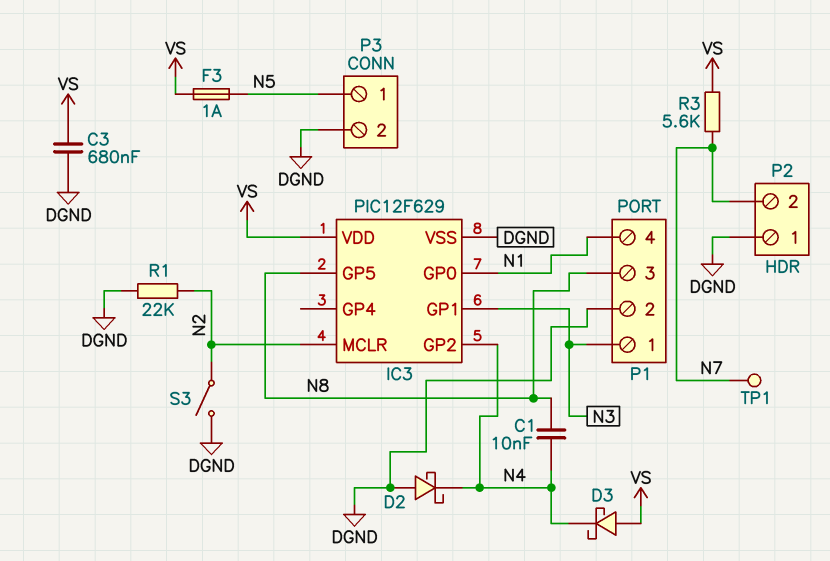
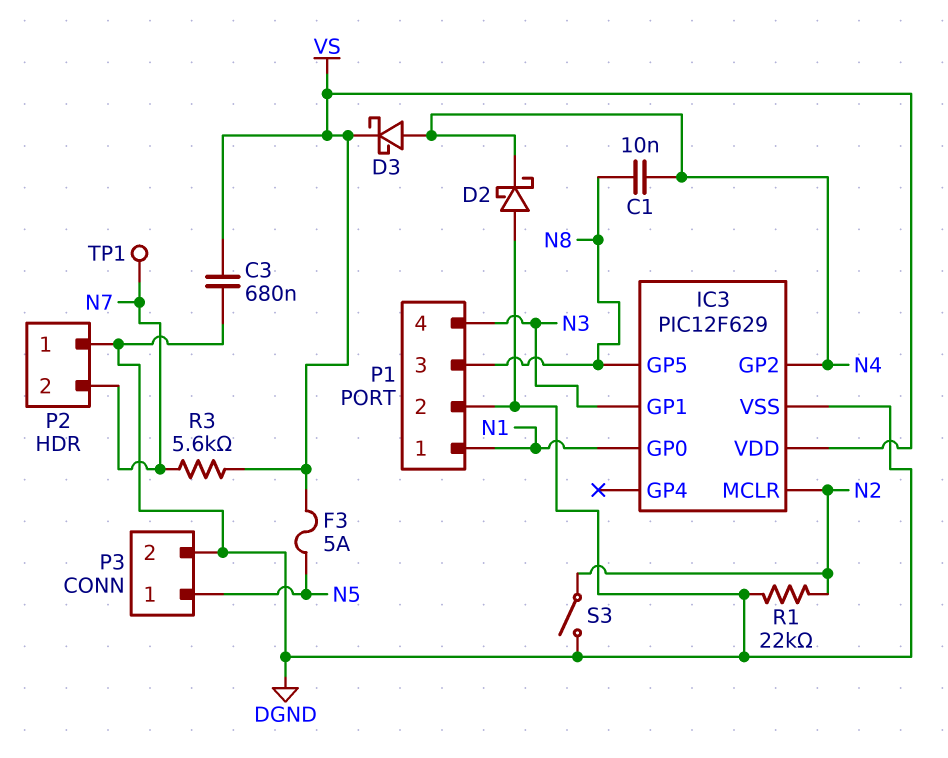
D3: schottky (A VS, K N4) -> schottky (A N4, K VS)
F3: 1A (N5, VS) -> 5A (N5, VS)
P1 pin 1: N3 -> N1
P1 pin 4: N1 -> N3

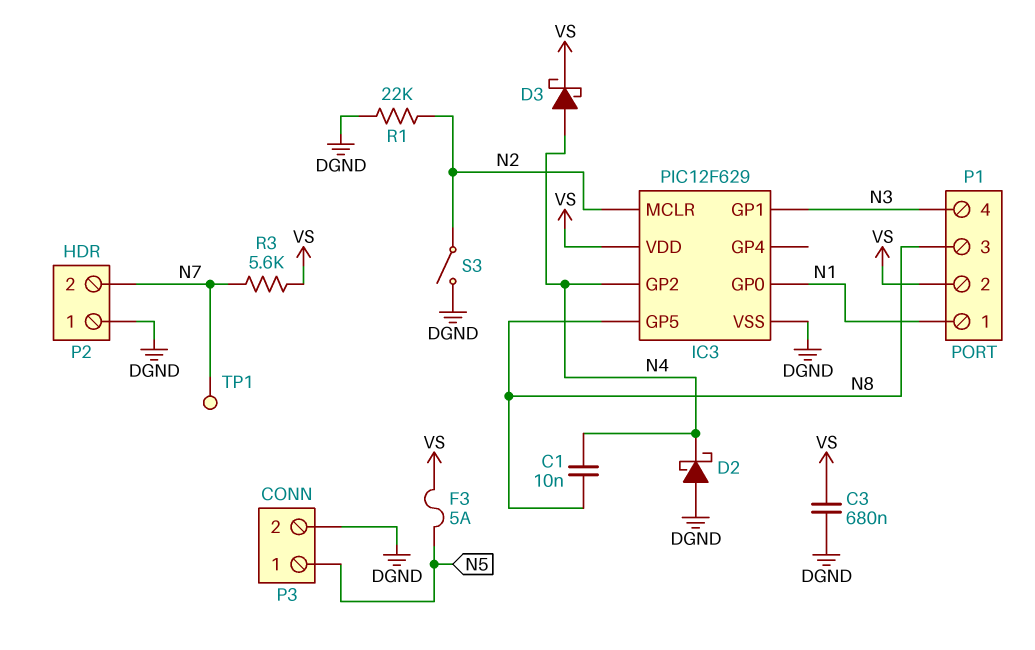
P1 pin 2: DGND -> VS

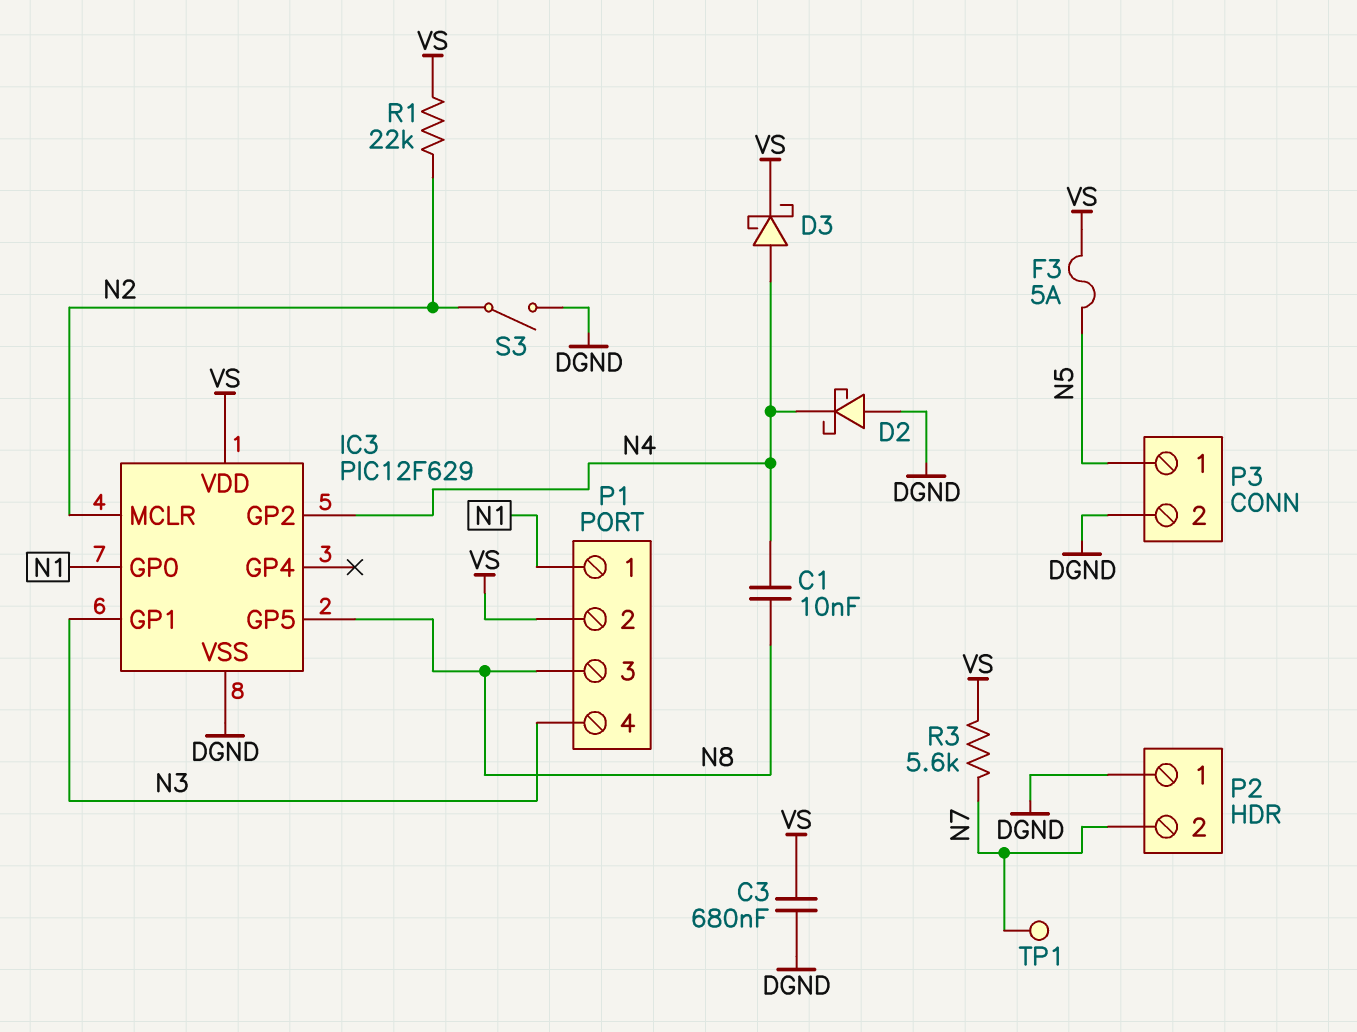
R1: 22k (DGND, N2) -> 22k (N2, VS)

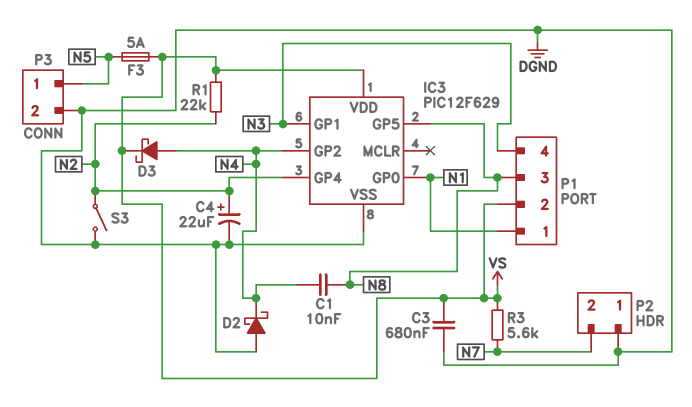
C4: none -> 22uF (plus N2, minus DGND)
IC3 pin GP4: none -> N2
IC3 pin MCLR: N2 -> none
TP1: test point (N7) -> none

